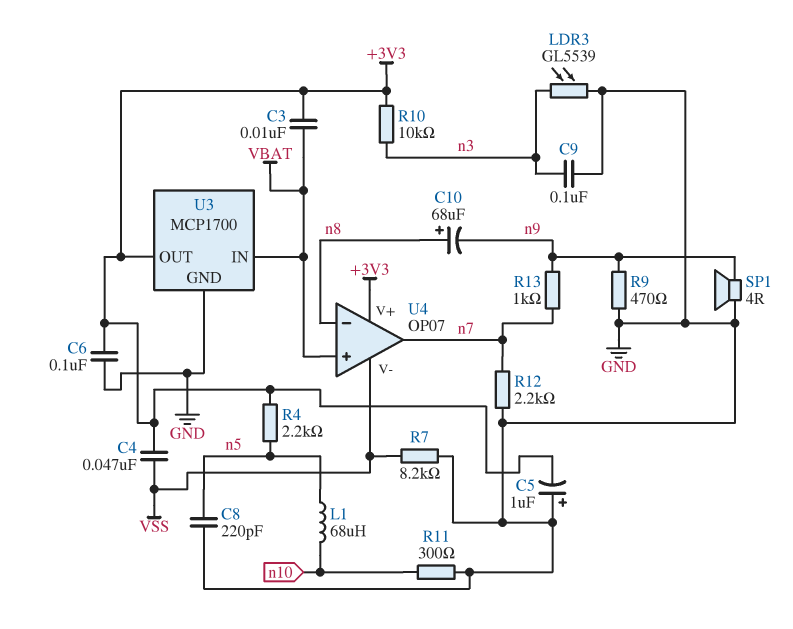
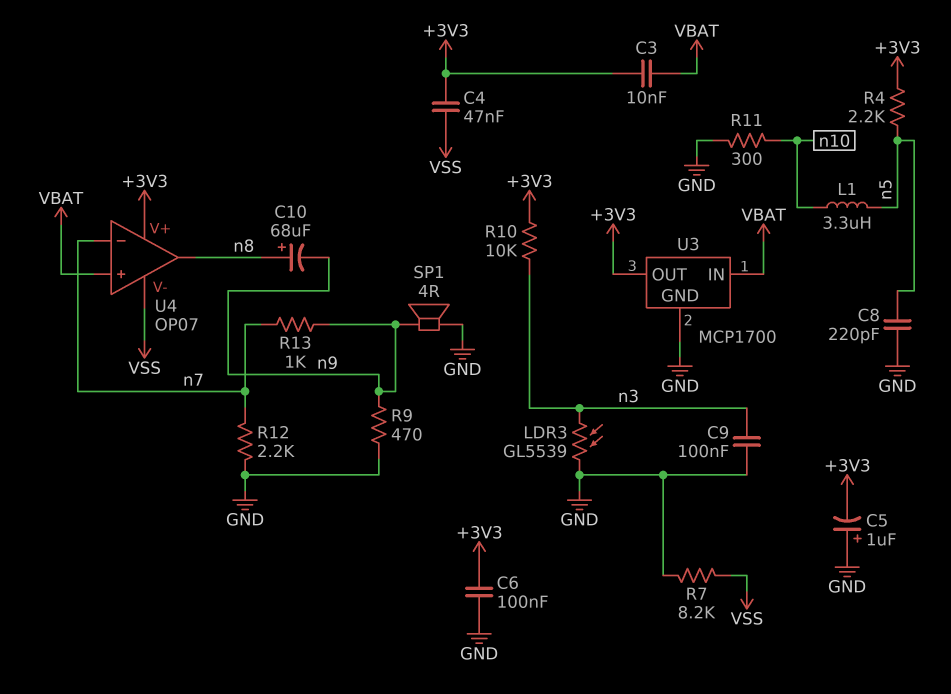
L1: 68uH (n5, n10) -> 3.3uH (n5, n10)
U4 pin in-: n8 -> n7
U4 pin out: n7 -> n8

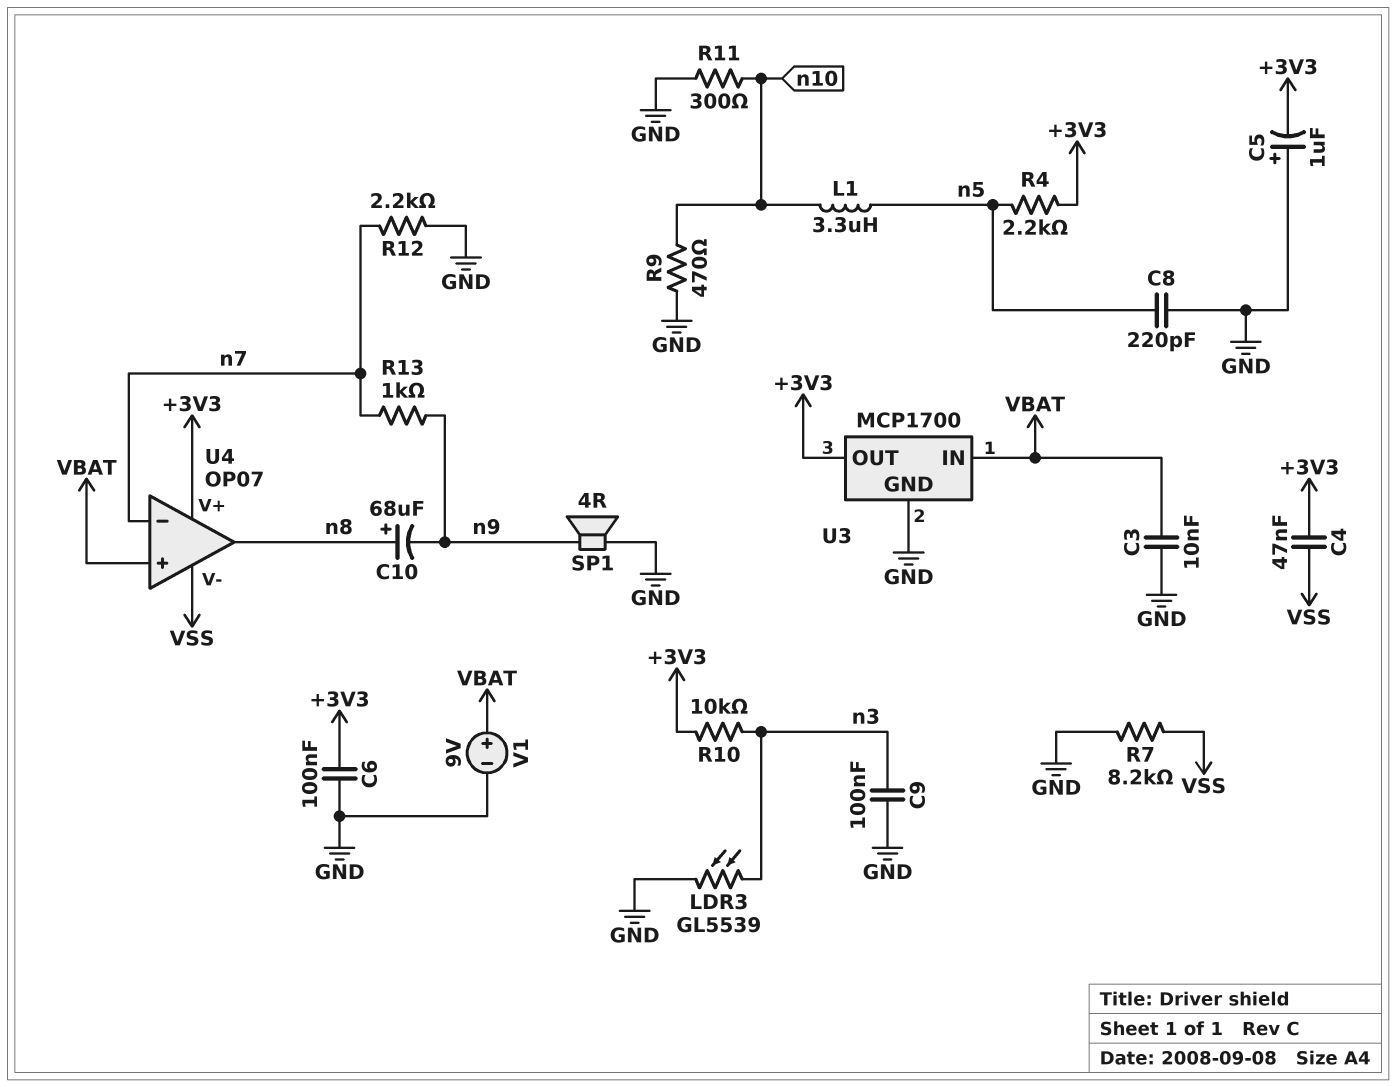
C3: 10nF (+3V3, VBAT) -> 10nF (GND, VBAT)
R9: 470 (GND, n9) -> 470 (GND, n10)
V1: none -> 9V (plus VBAT, minus GND)

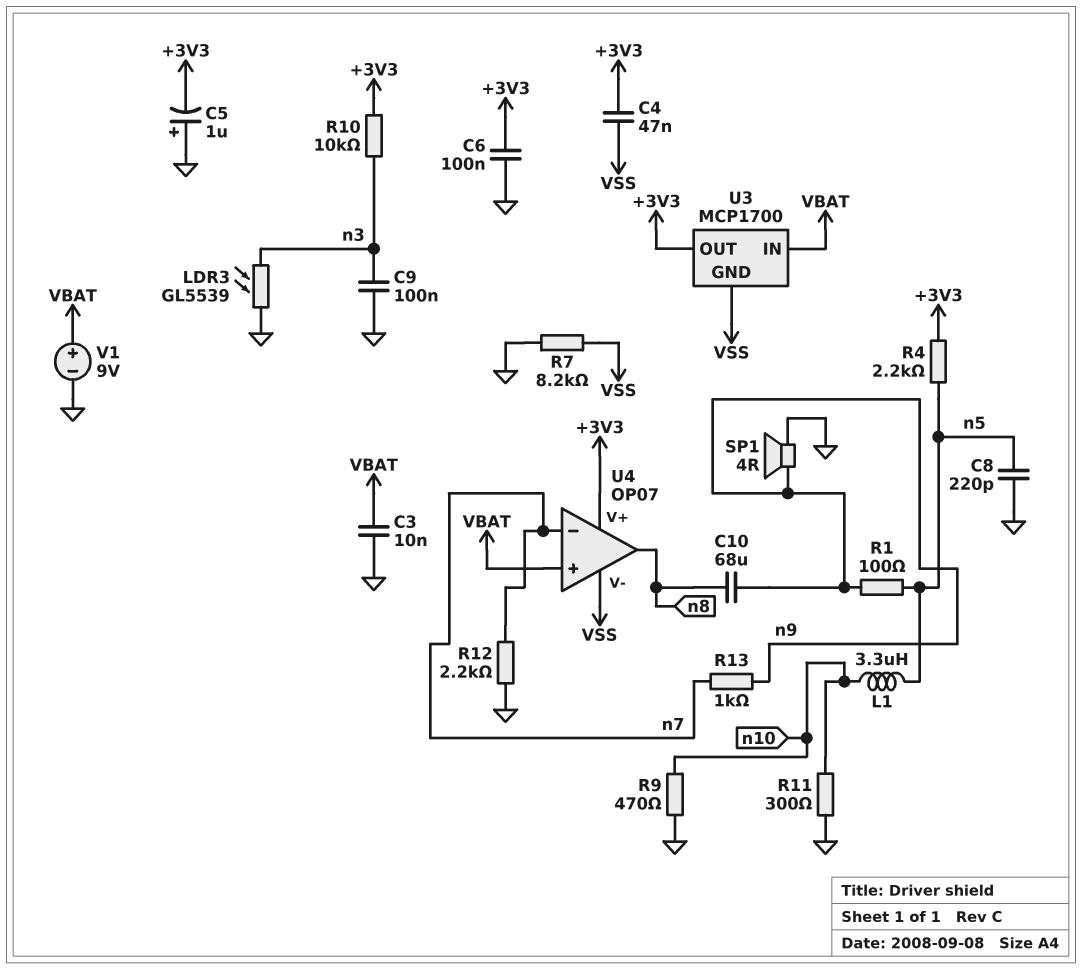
C10: 68uF (plus n8, minus n9) -> 68uF (n8, n9)
R1: none -> 100 (n5, n9)
U3 pin GND: GND -> VSS

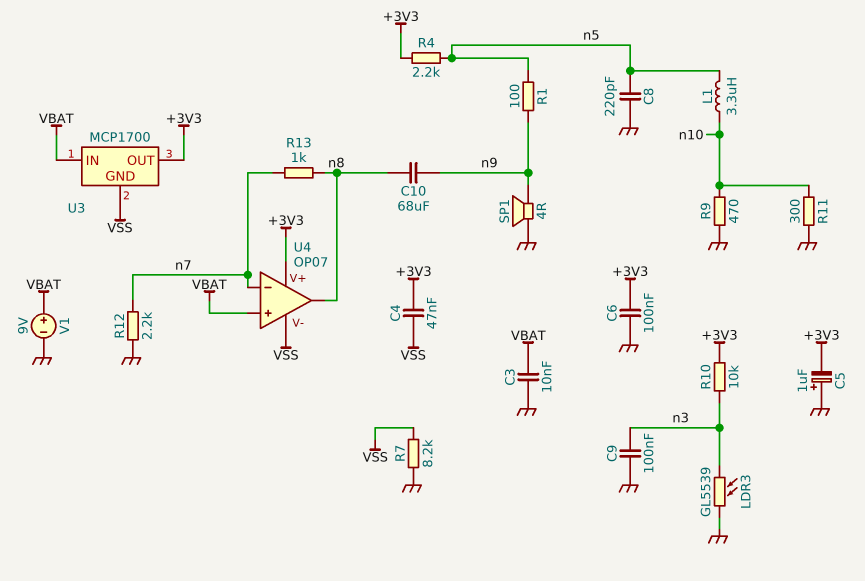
R13: 1k (n7, n9) -> 1k (n7, n8)

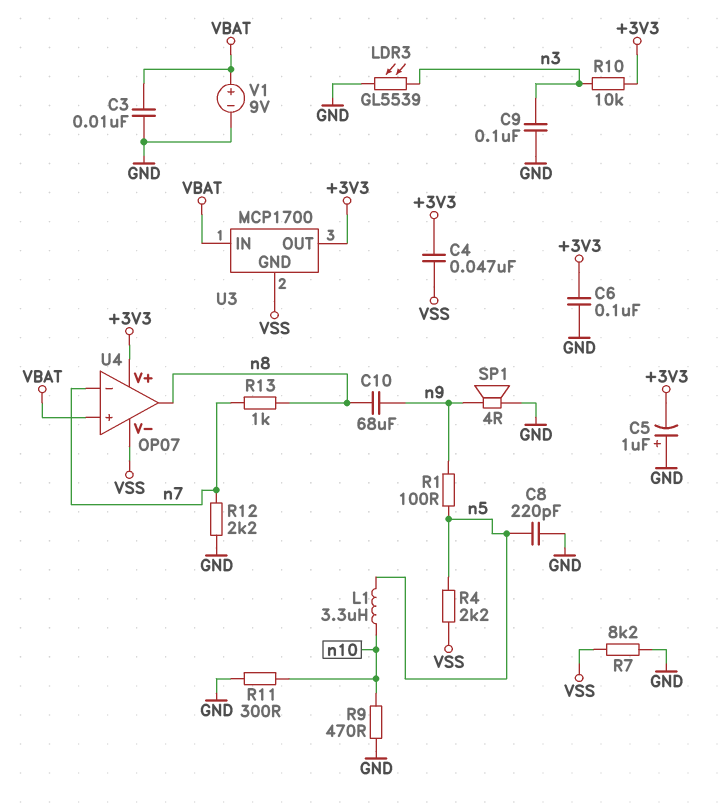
R4: 2.2k (+3V3, n5) -> 2.2k (VSS, n5)

